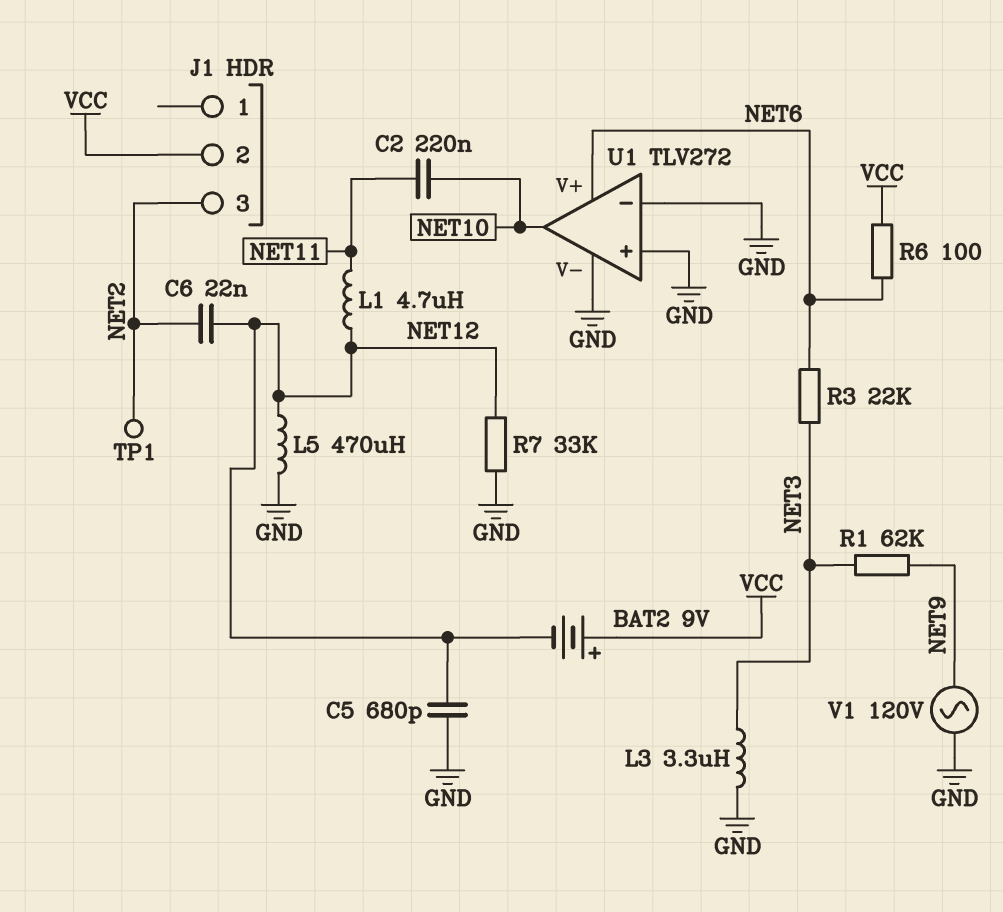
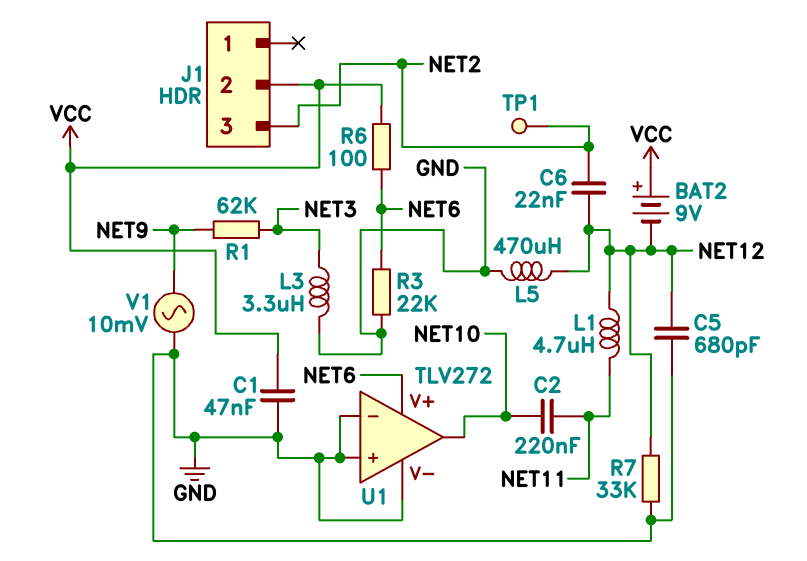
C1: none -> 47nF (GND, VCC)
R3: 22k (NET3, NET6) -> 22k (GND, NET6)
V1: AC 120V (GND, NET9) -> AC 10mV (GND, NET9)

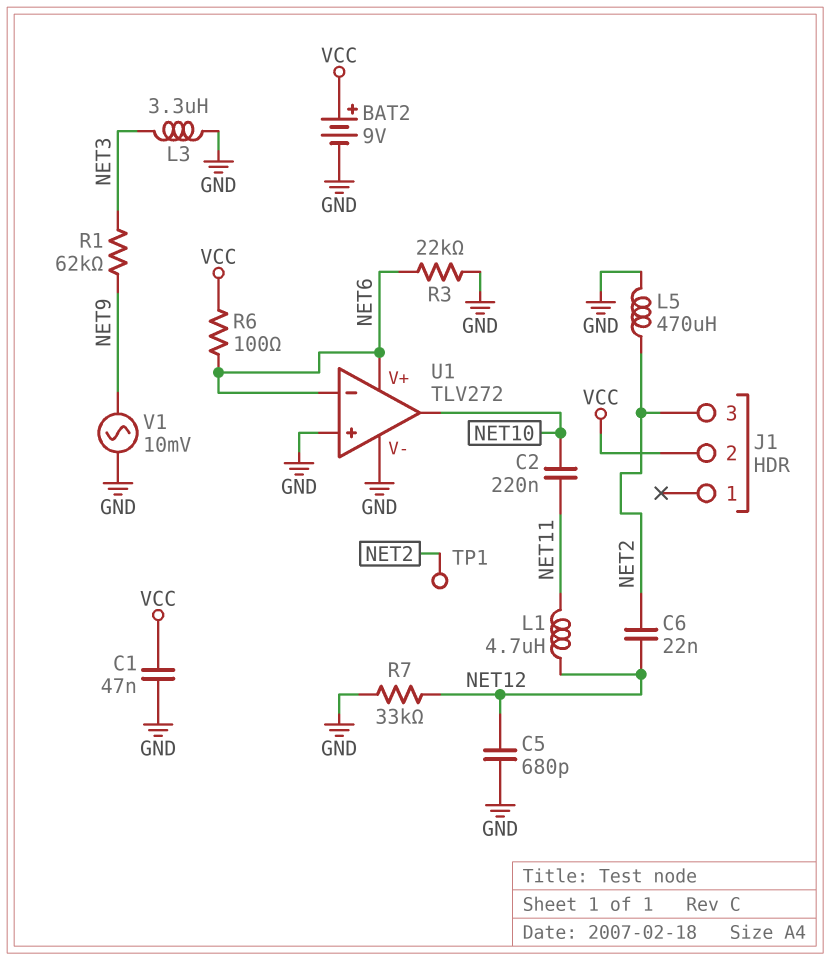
BAT2: 9V (plus VCC, minus NET12) -> 9V (plus VCC, minus GND)
L5: 470uH (GND, NET12) -> 470uH (GND, NET2)
U1 pin in-: GND -> NET6

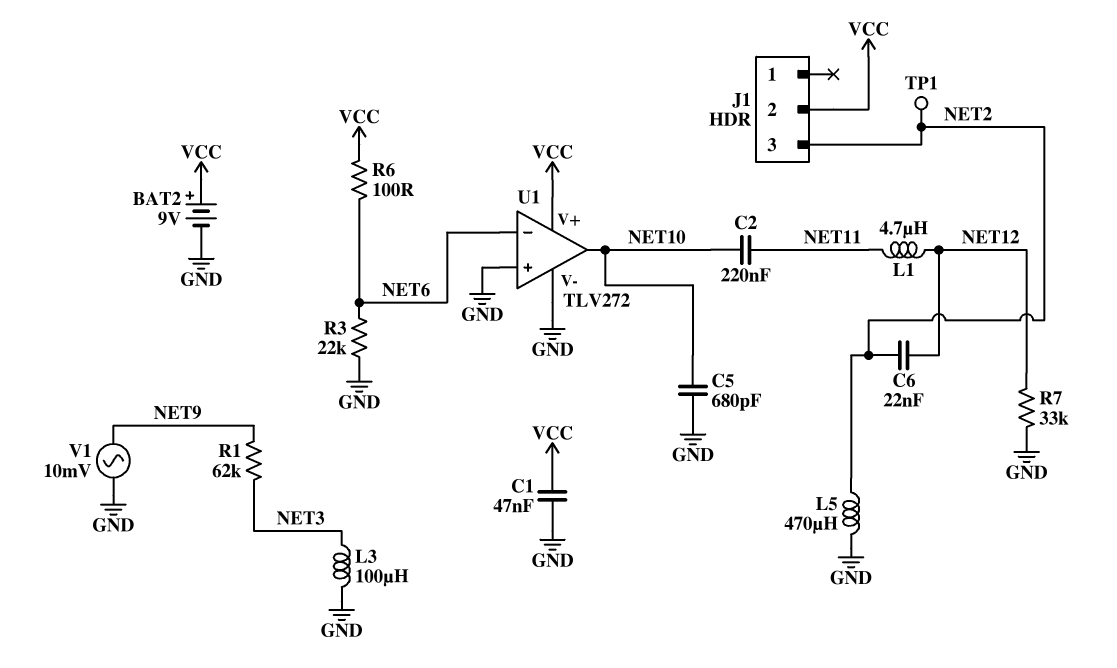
C5: 680pF (GND, NET12) -> 680pF (GND, NET10)
L3: 3.3uH (GND, NET3) -> 100uH (GND, NET3)
U1 pin V+: NET6 -> VCC

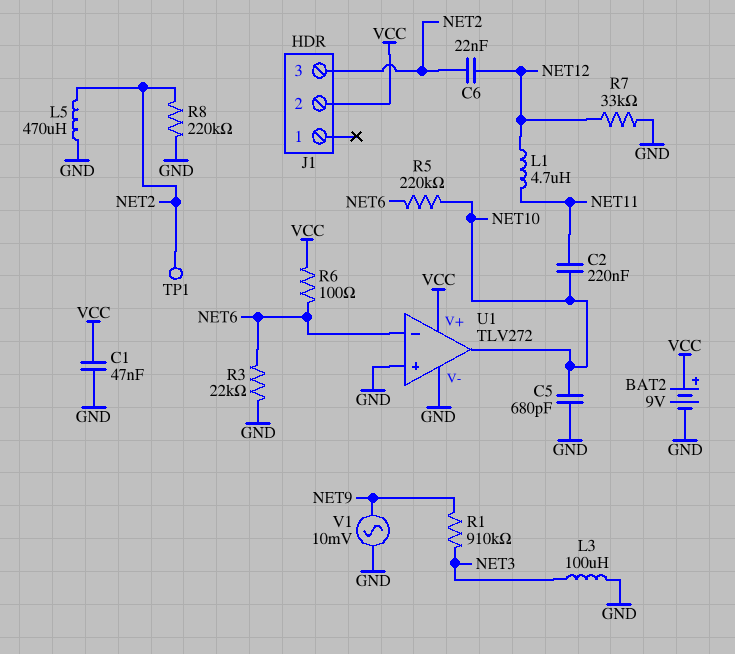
R1: 62k (NET3, NET9) -> 910k (NET3, NET9)
R5: none -> 220k (NET6, NET10)
R8: none -> 220k (GND, NET2)

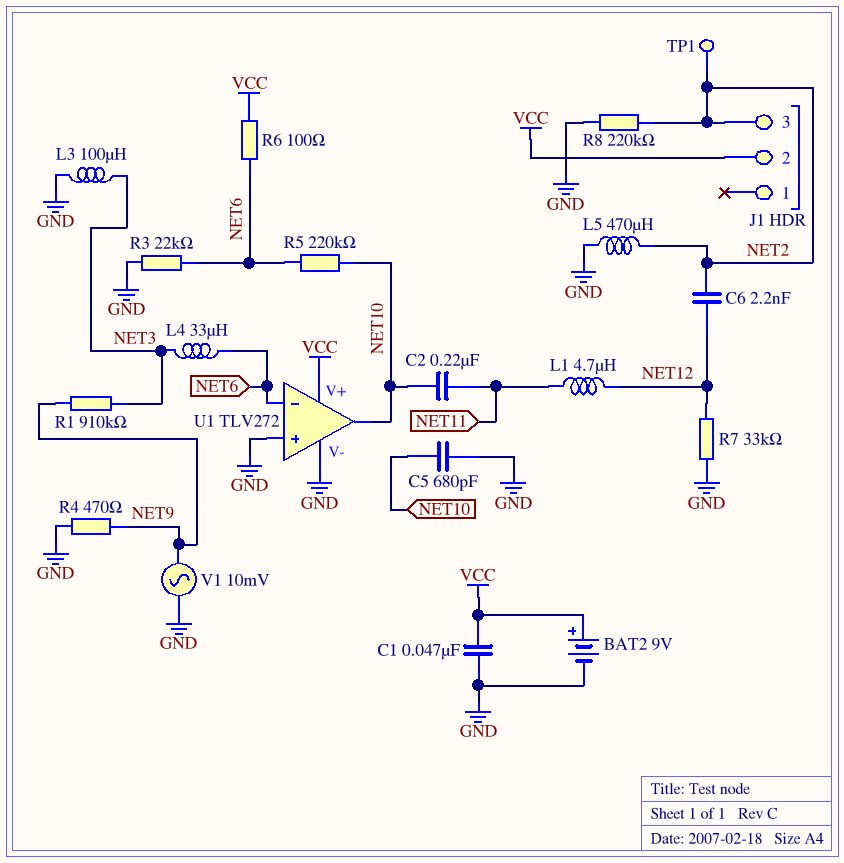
C6: 22nF (NET2, NET12) -> 2.2nF (NET2, NET12)
L4: none -> 33uH (NET3, NET6)
R4: none -> 470 (GND, NET9)

